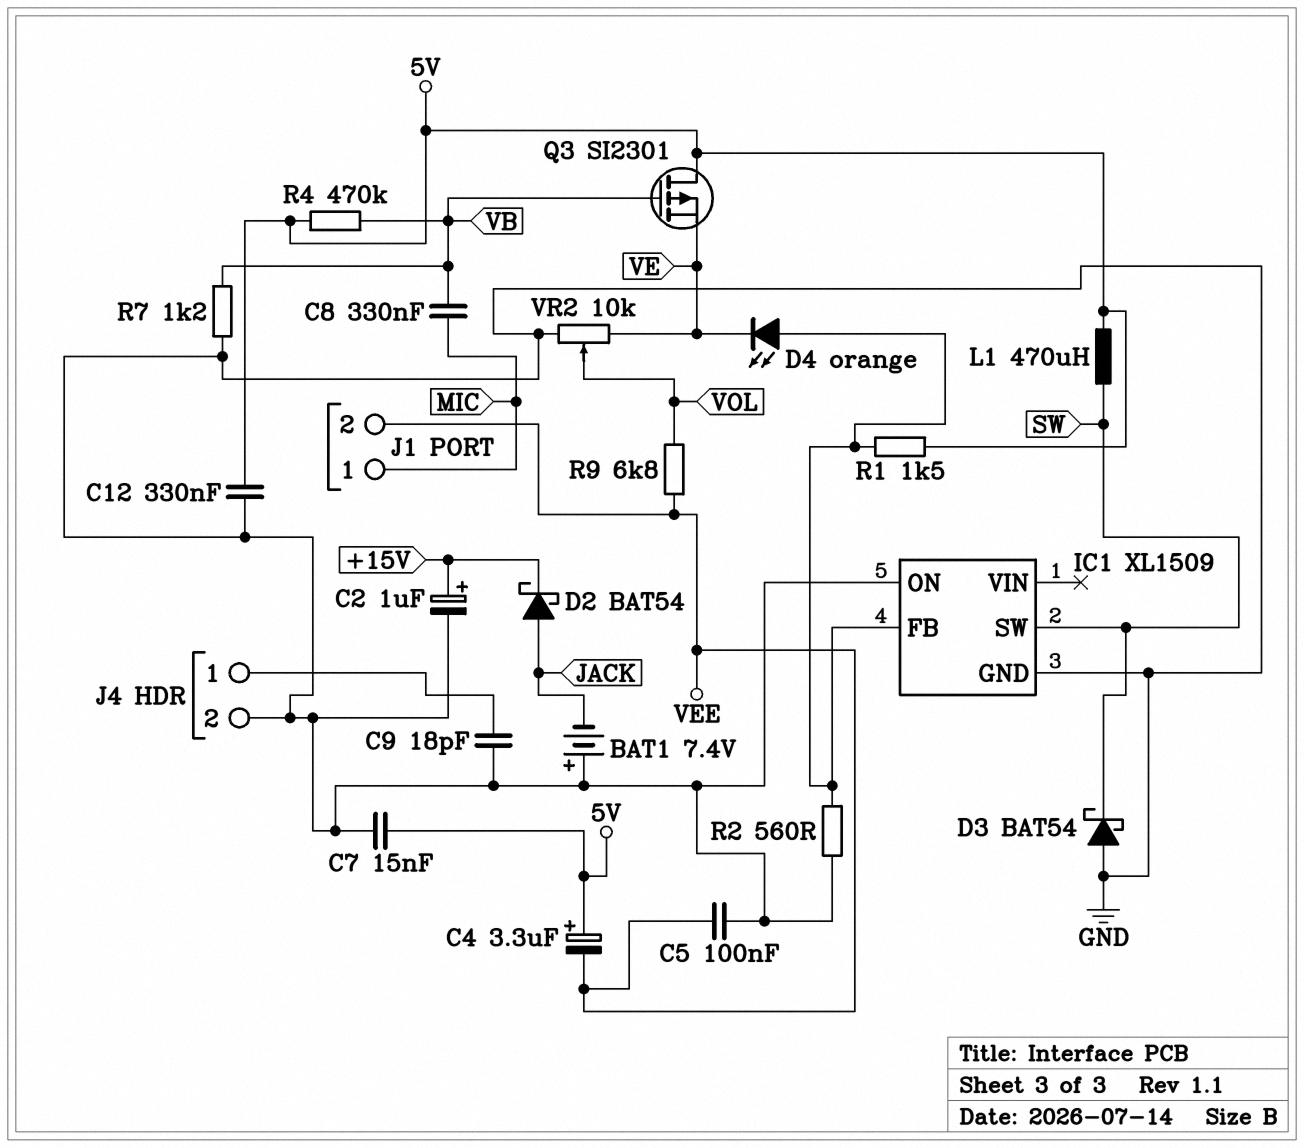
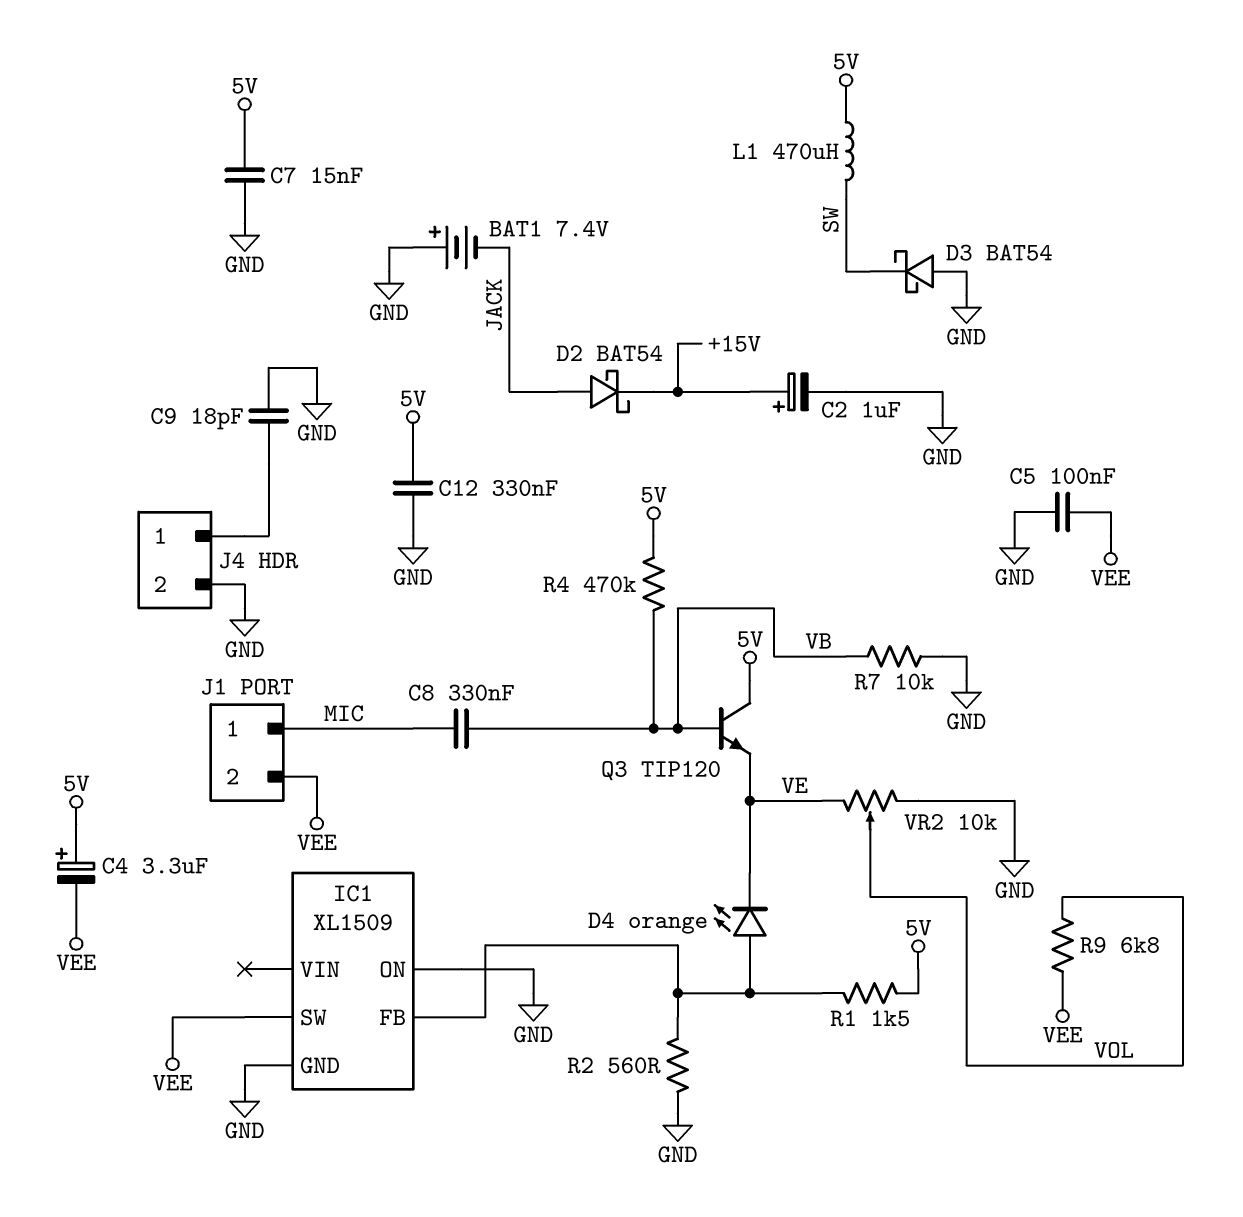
IC1 pin SW: SW -> VEE
Q3: PMOS SI2301 (G VB, D 5V, S VE) -> NPN TIP120 (B VB, C 5V, E VE)
R7: 1.2k (GND, VB) -> 10k (GND, VB)

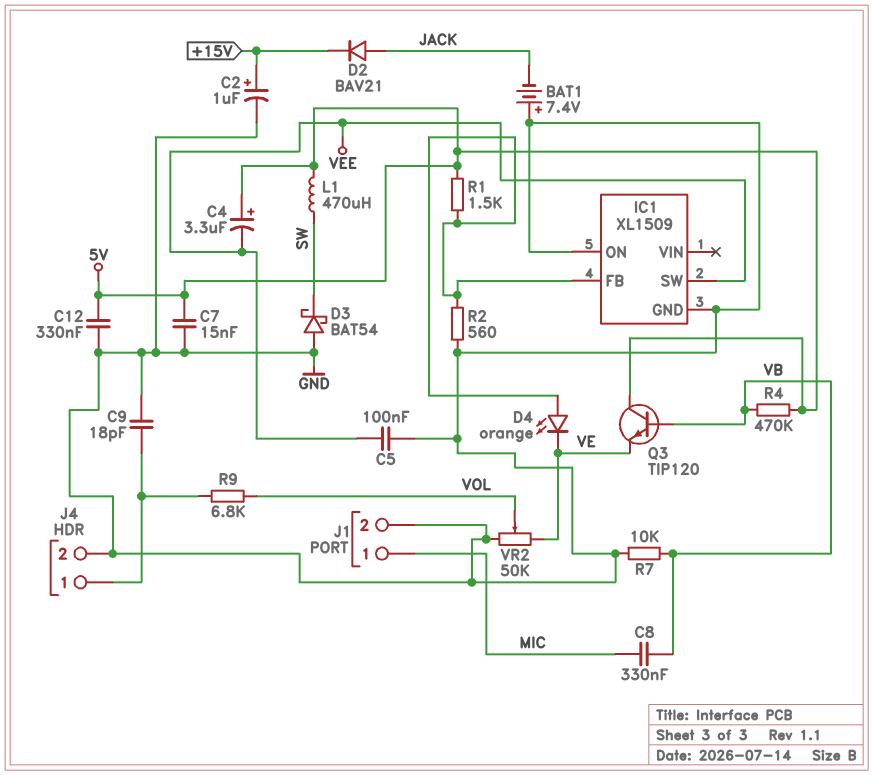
D2: schottky BAT54 (A JACK, K +15V) -> diode BAV21 (A JACK, K +15V)
J1 pin 2: VEE -> GND
R9: 6.8k (VEE, VOL) -> 6.8k (J4/1, VOL)
VR2: 10k (GND, VE, wiper VOL) -> 50k (GND, VE, wiper VOL)

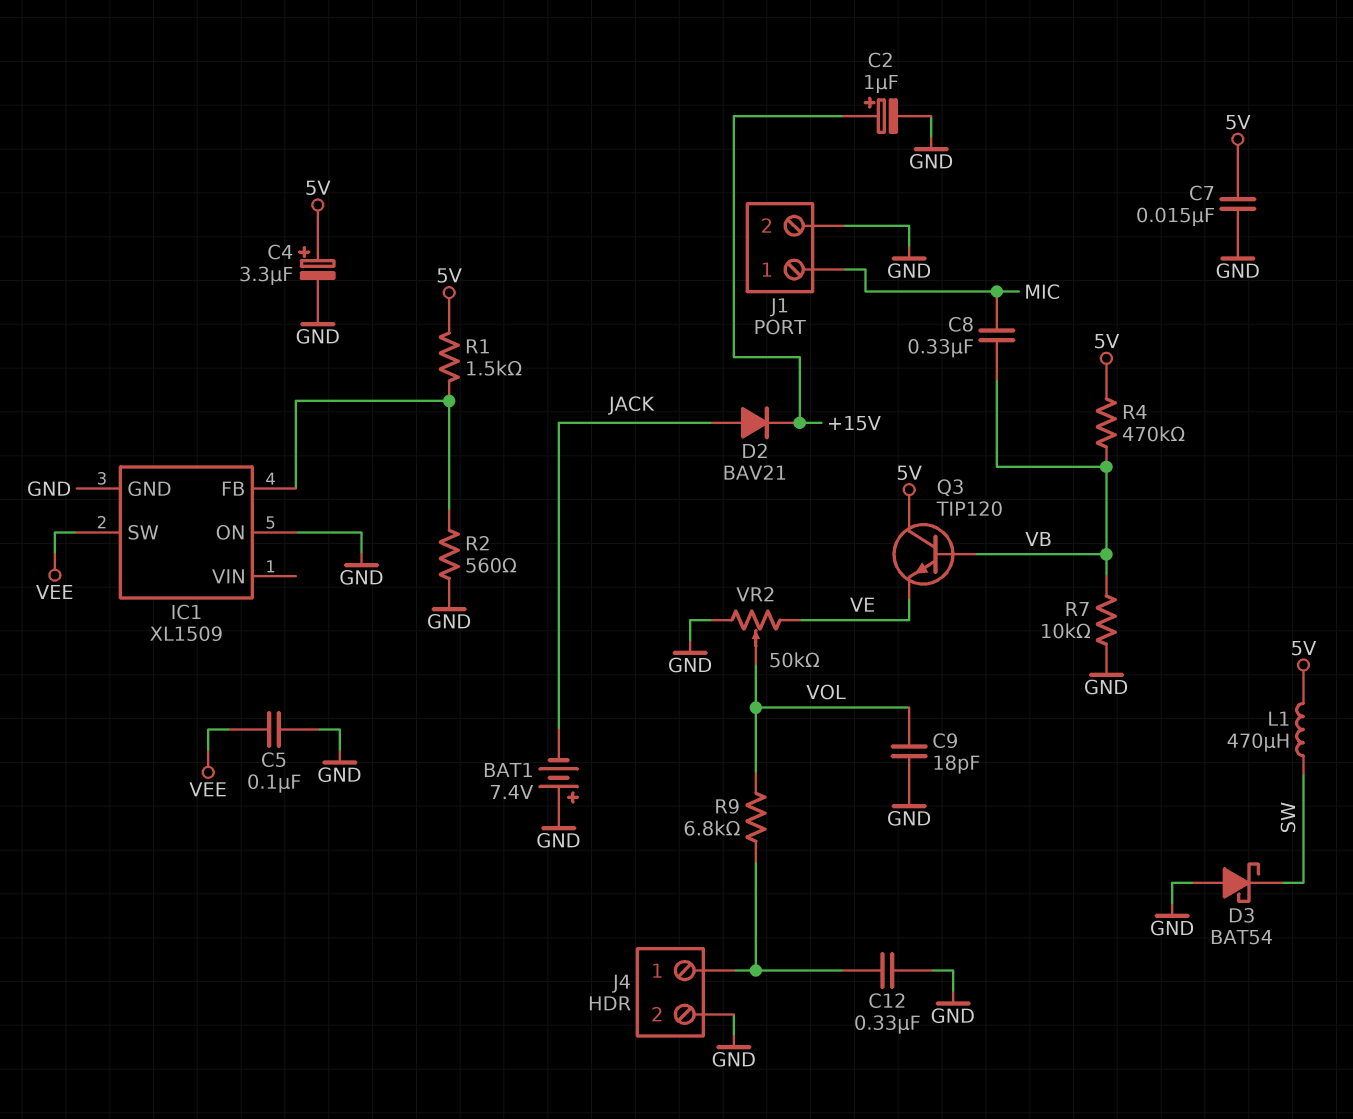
C4: 3.3uF (plus 5V, minus VEE) -> 3.3uF (plus 5V, minus GND)
C9: 18pF (GND, J4/1) -> 18pF (GND, VOL)
C12: 330nF (5V, GND) -> 330nF (GND, J4/1)
D4: LED orange (A IC1/FB, K VE) -> none

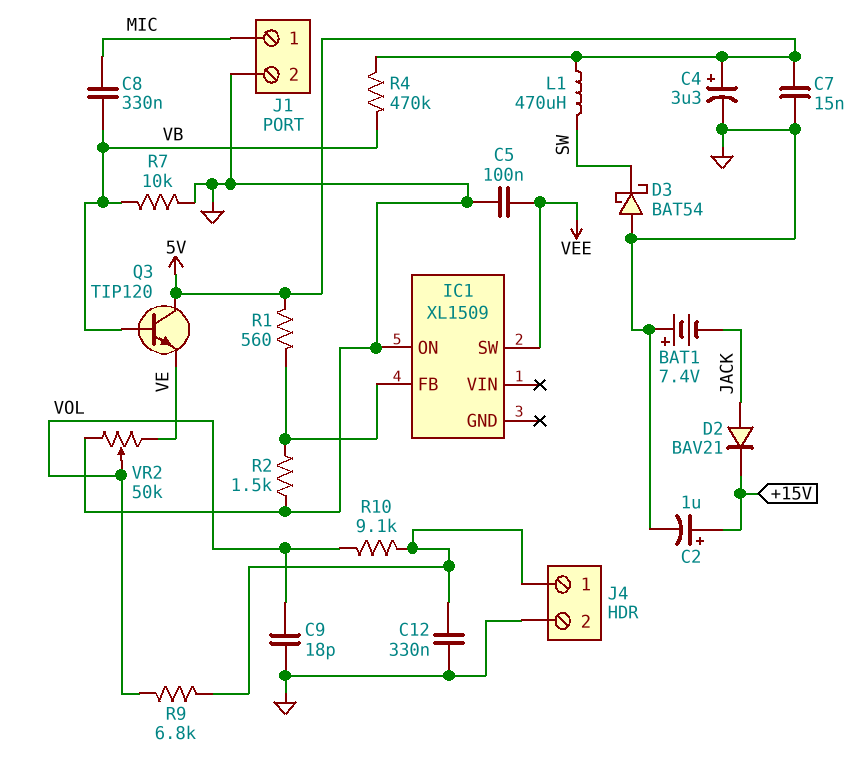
IC1 pin GND: GND -> none
R1: 1.5k (5V, IC1/FB) -> 560 (5V, IC1/FB)
R2: 560 (GND, IC1/FB) -> 1.5k (GND, IC1/FB)
R10: none -> 9.1k (J4/1, VOL)

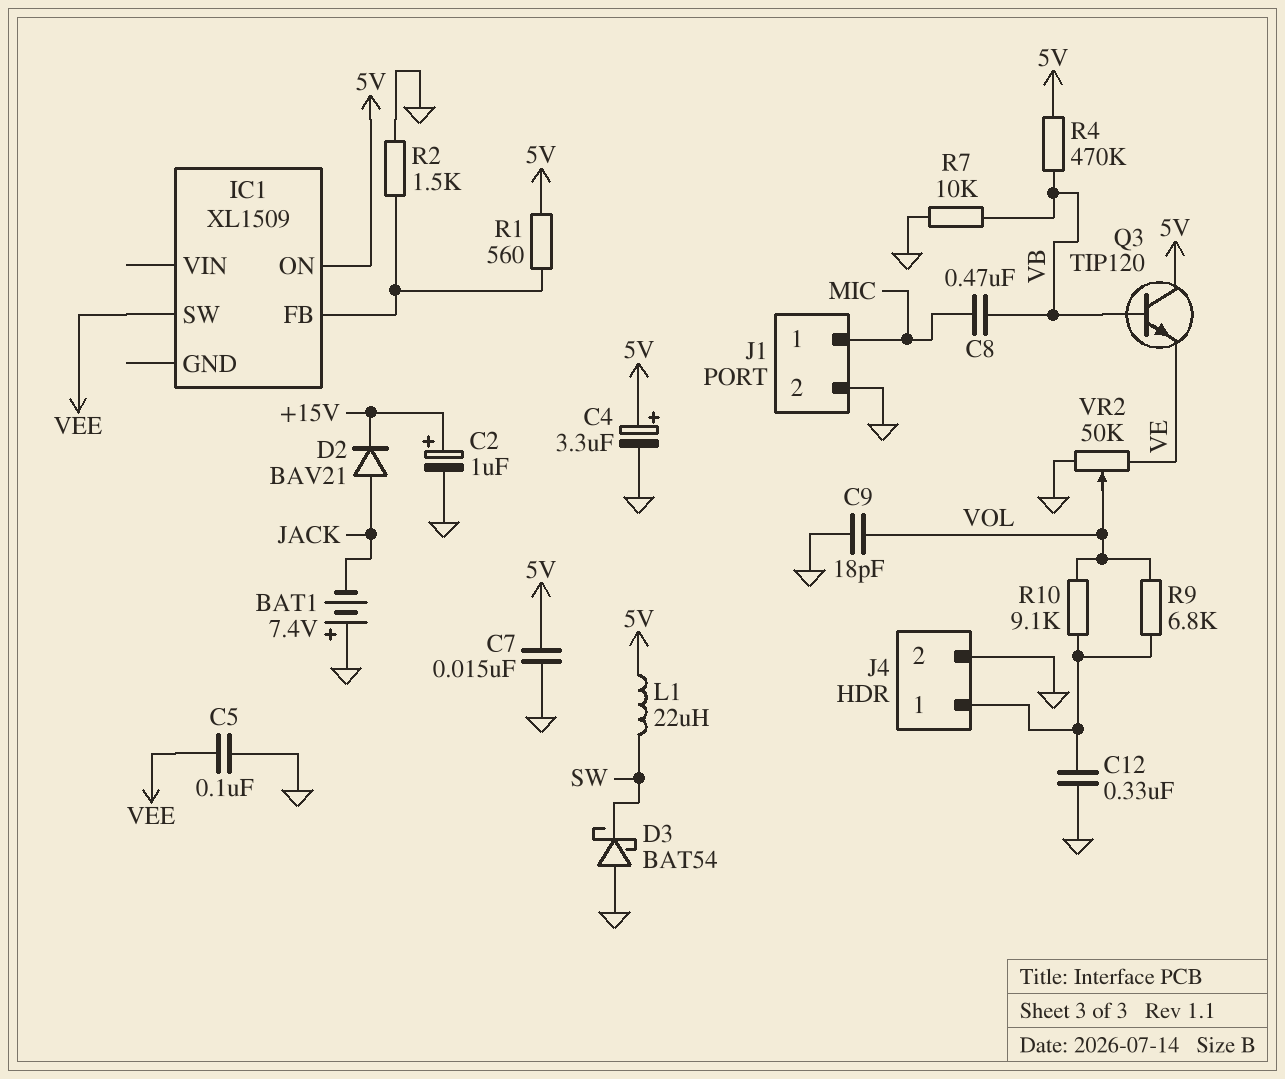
C8: 330nF (MIC, VB) -> 470nF (MIC, VB)
IC1 pin ON: GND -> 5V
L1: 470uH (5V, SW) -> 22uH (5V, SW)

